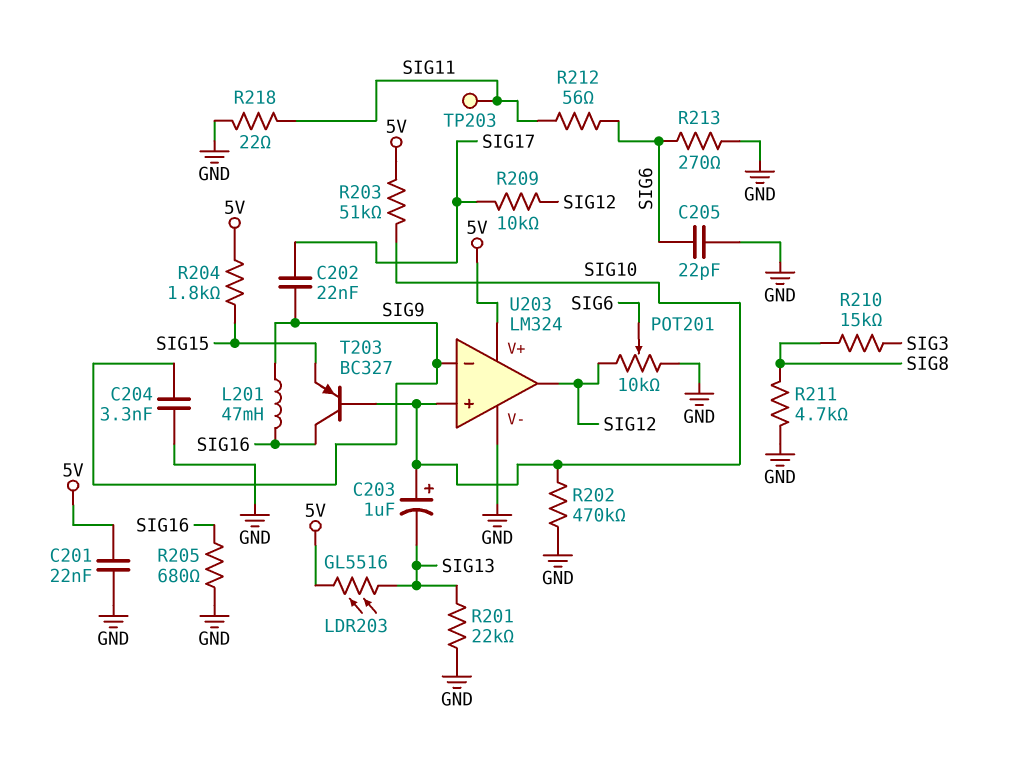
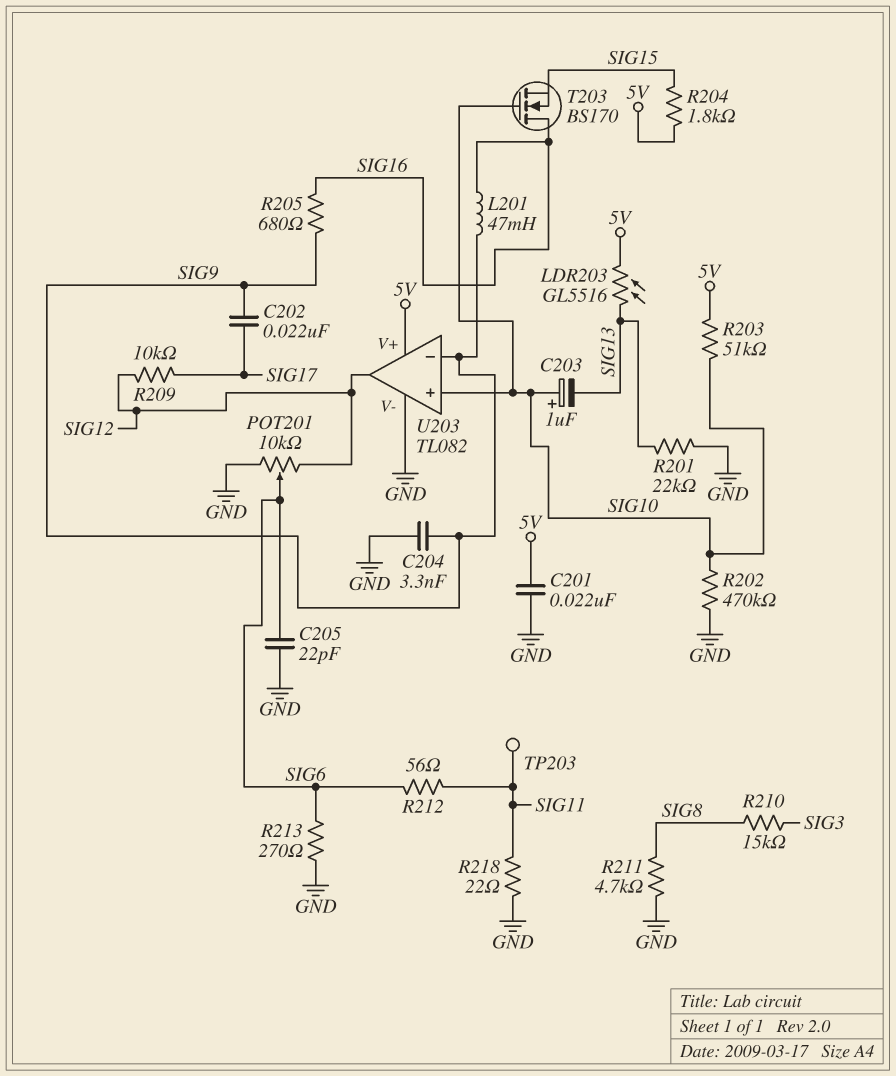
R205: 680 (GND, SIG16) -> 680 (SIG9, SIG16)
T203: PNP BC327 (B SIG10, C SIG16, E SIG15) -> NMOS BS170 (G SIG10, D SIG16, S SIG15)
U203: LM324 -> TL082

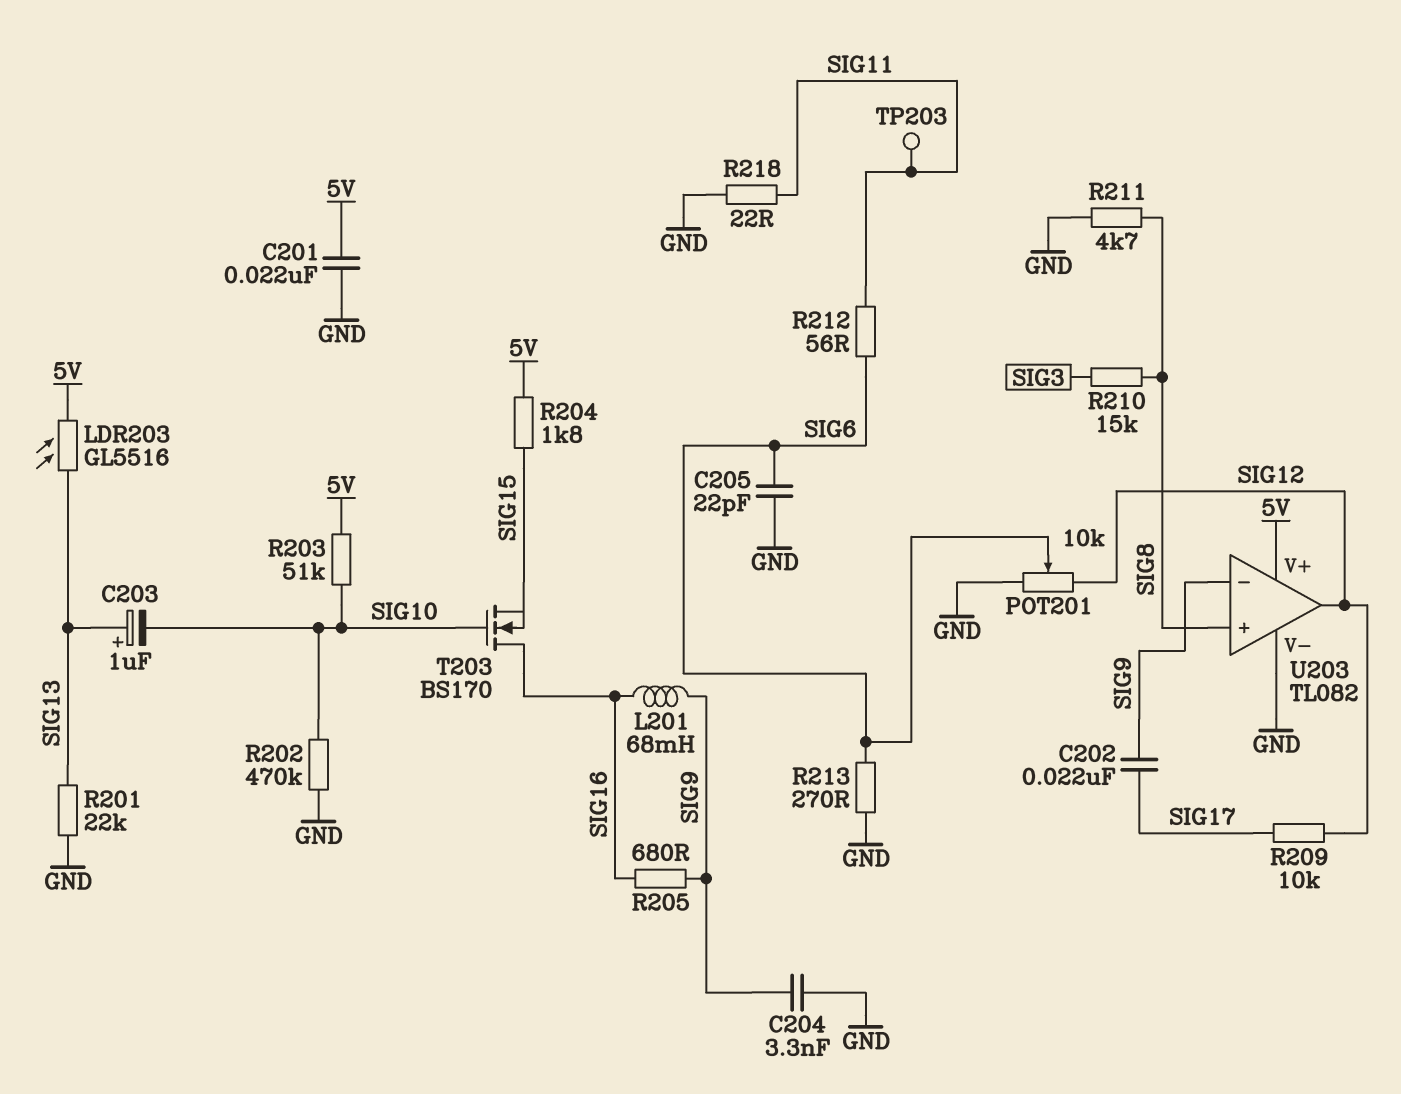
C203: 1uF (plus SIG10, minus SIG13) -> 1uF (plus SIG13, minus SIG10)
L201: 47mH (SIG9, SIG16) -> 68mH (SIG9, SIG16)
U203 pin in+: SIG10 -> SIG8

